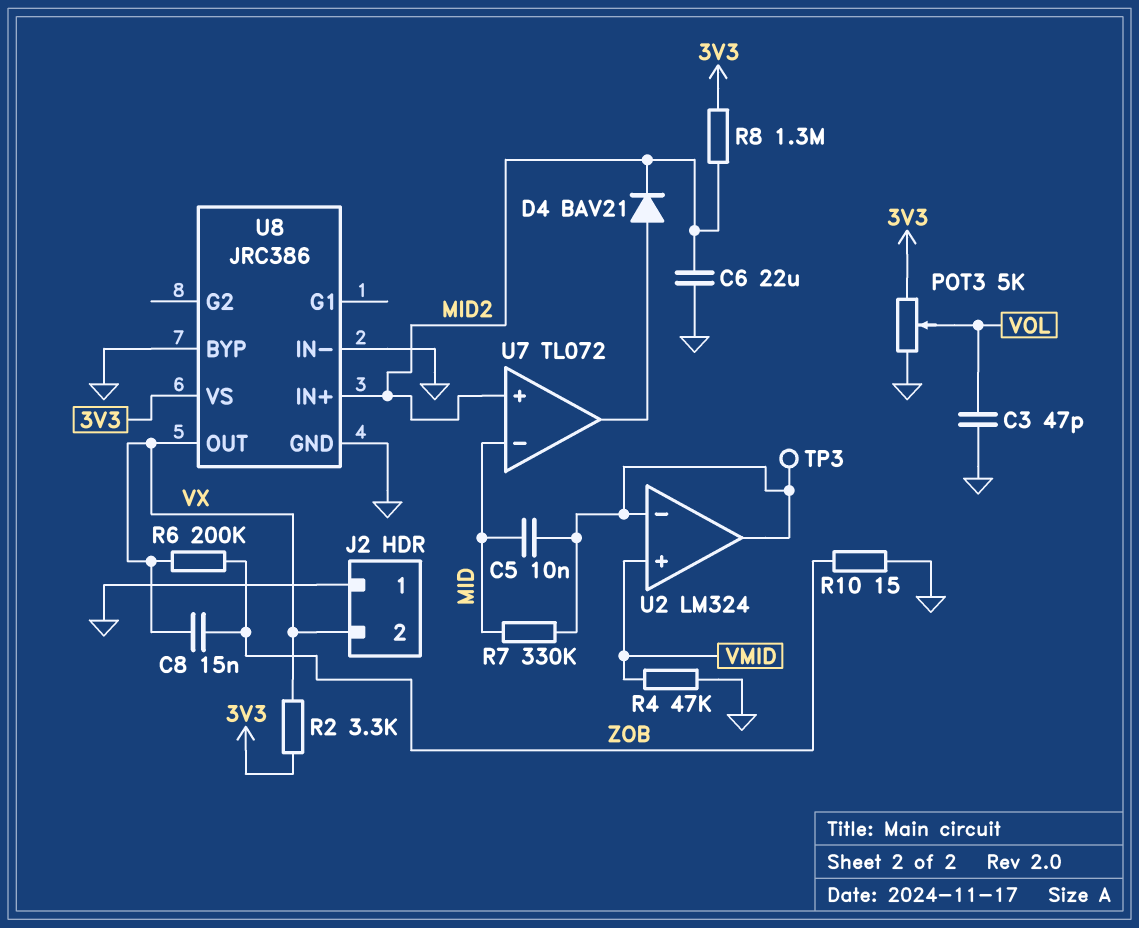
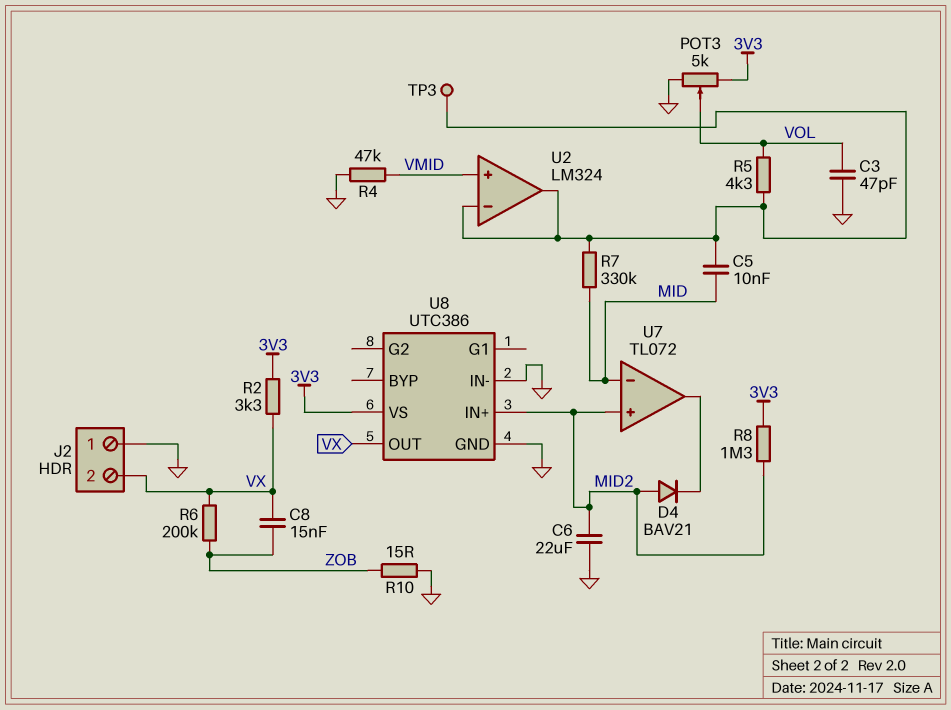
D4: diode BAV21 (A U7/out, K MID2) -> diode BAV21 (A MID2, K U7/out)
R5: none -> 4.3k (U2/in-, VOL)
U8: JRC386 -> UTC386
U8 pin BYP: GND -> none

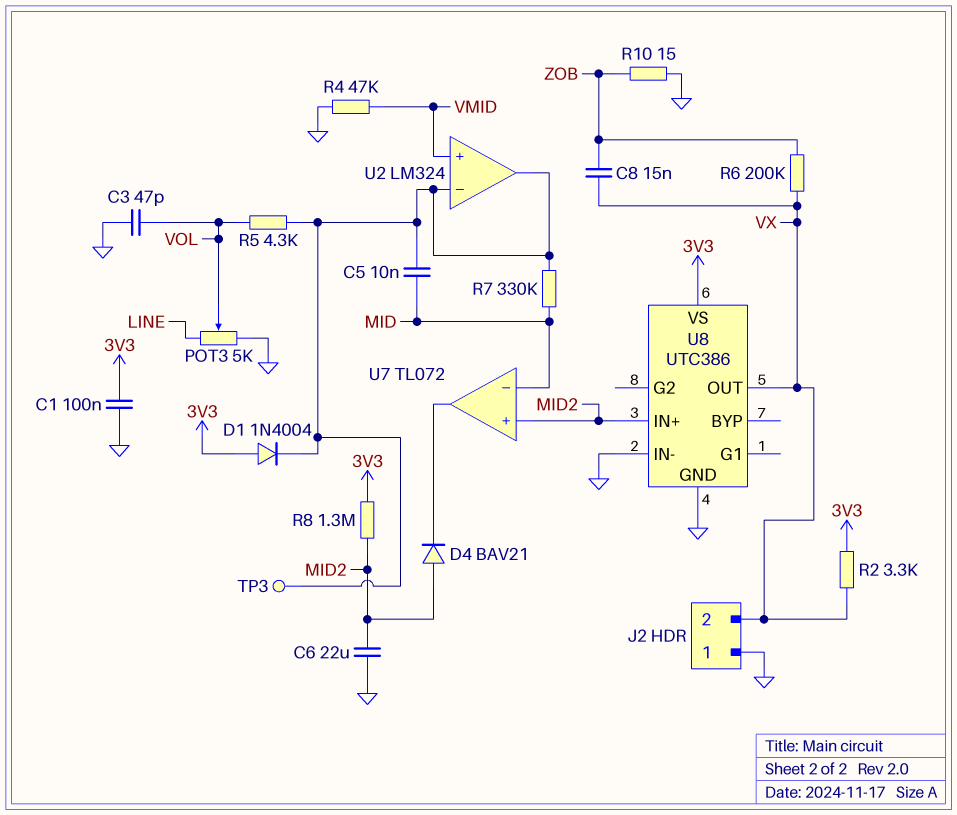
C1: none -> 100nF (3V3, GND)
D1: none -> diode 1N4004 (A 3V3, K U2/in-)
POT3: 5k (3V3, GND, wiper VOL) -> 5k (GND, LINE, wiper VOL)

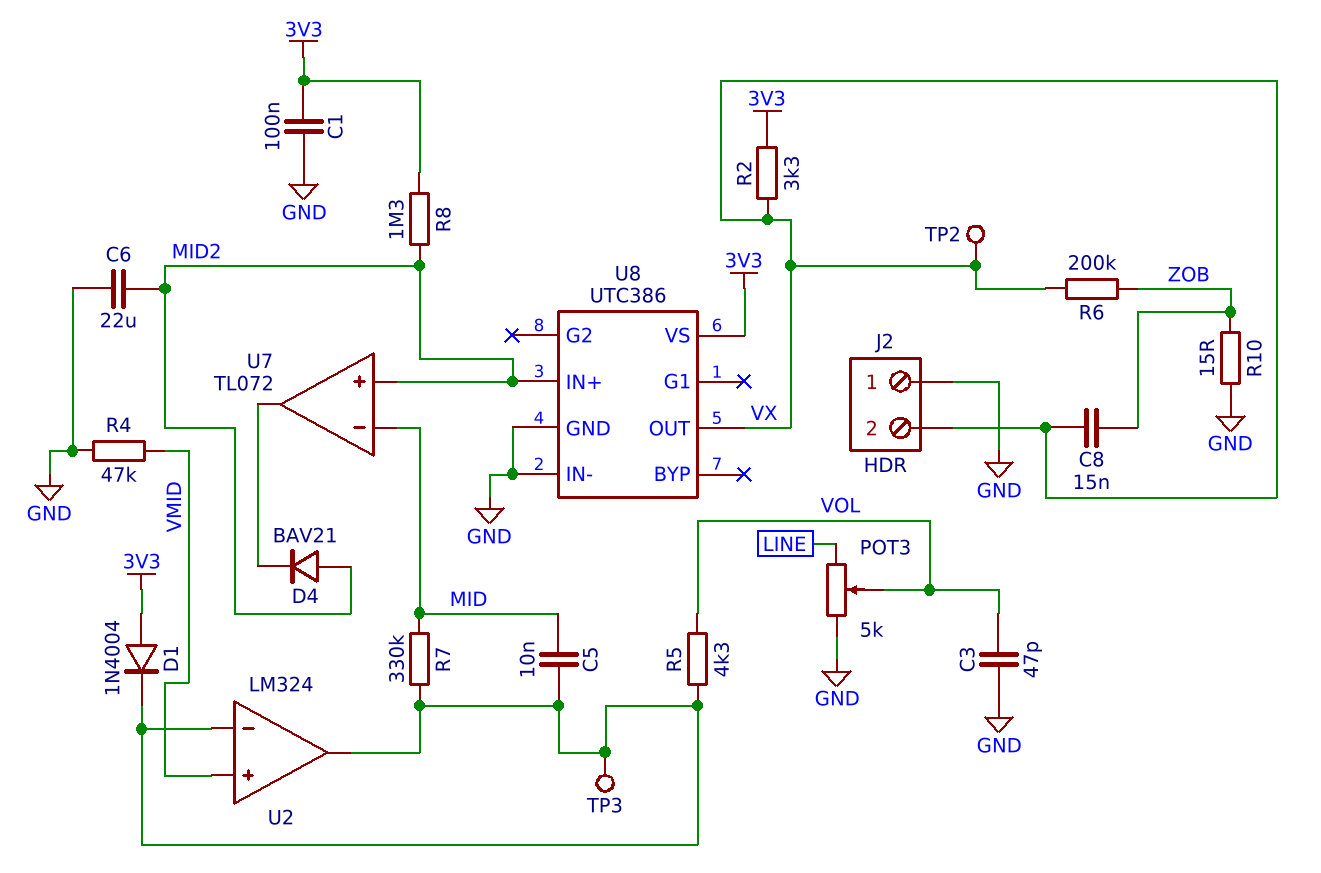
TP2: none -> test point (VX)

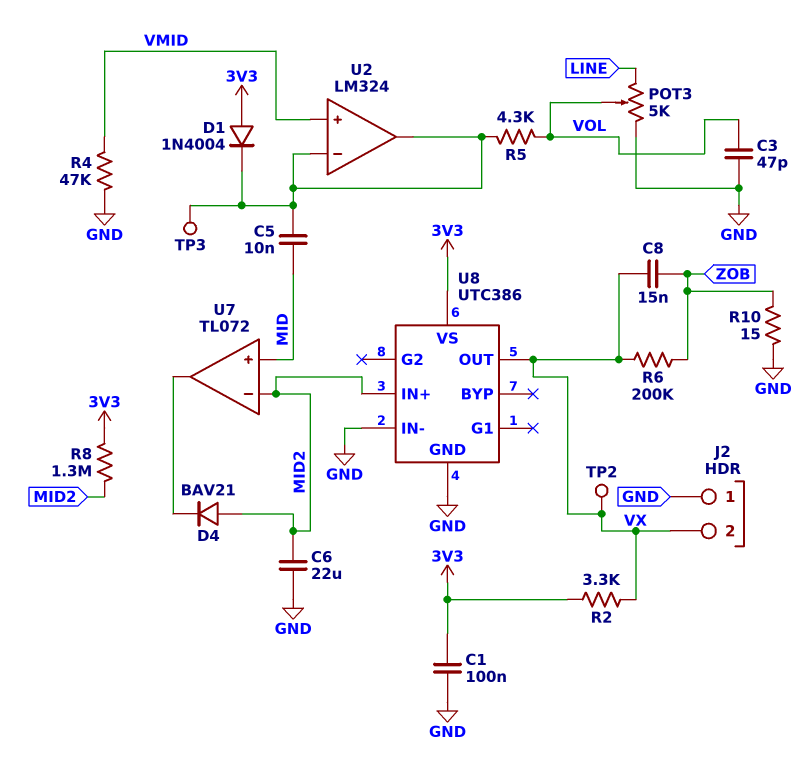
R7: 330k (MID, U2/in-) -> none
U7 pin in+: MID2 -> MID
U7 pin in-: MID -> MID2

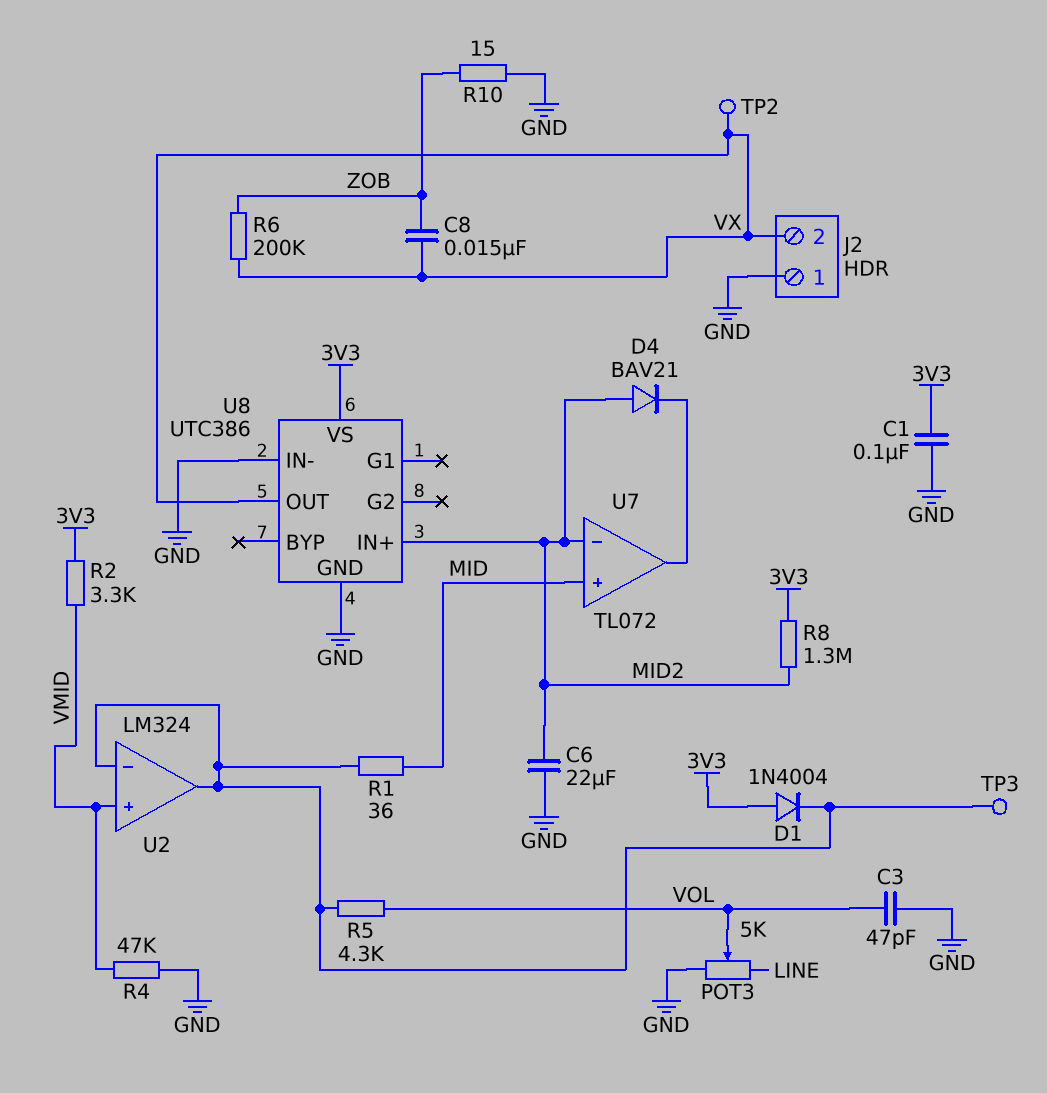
C5: 10nF (MID, U2/in-) -> none
R1: none -> 36 (MID, U2/in-)
R2: 3.3k (3V3, VX) -> 3.3k (3V3, VMID)

